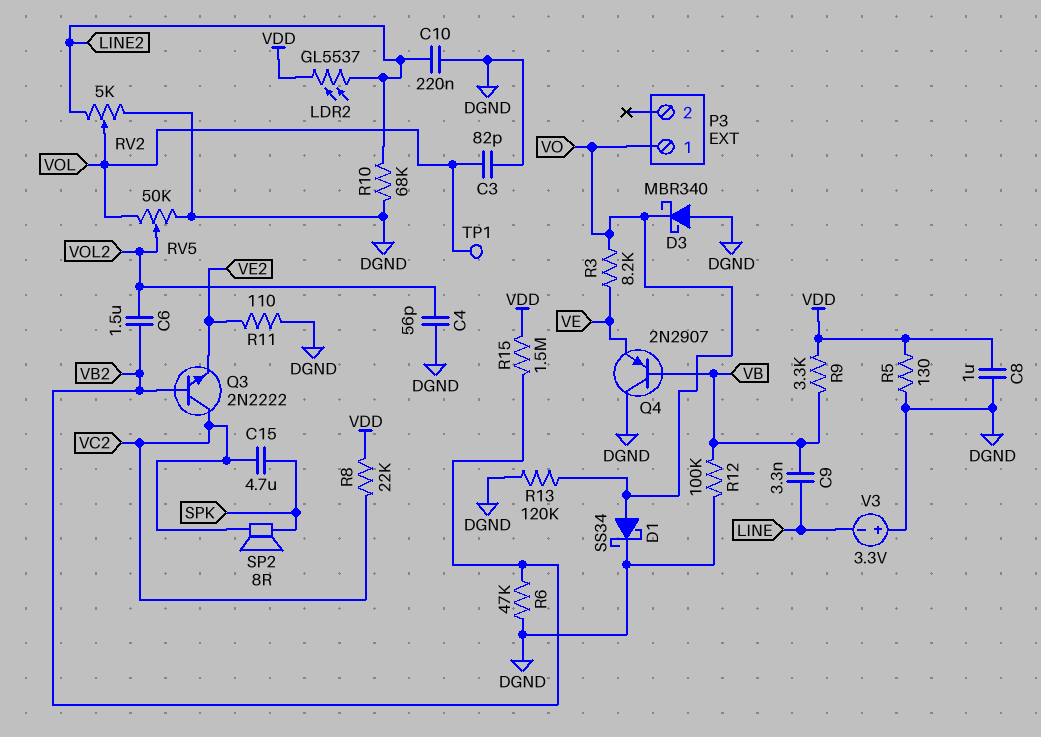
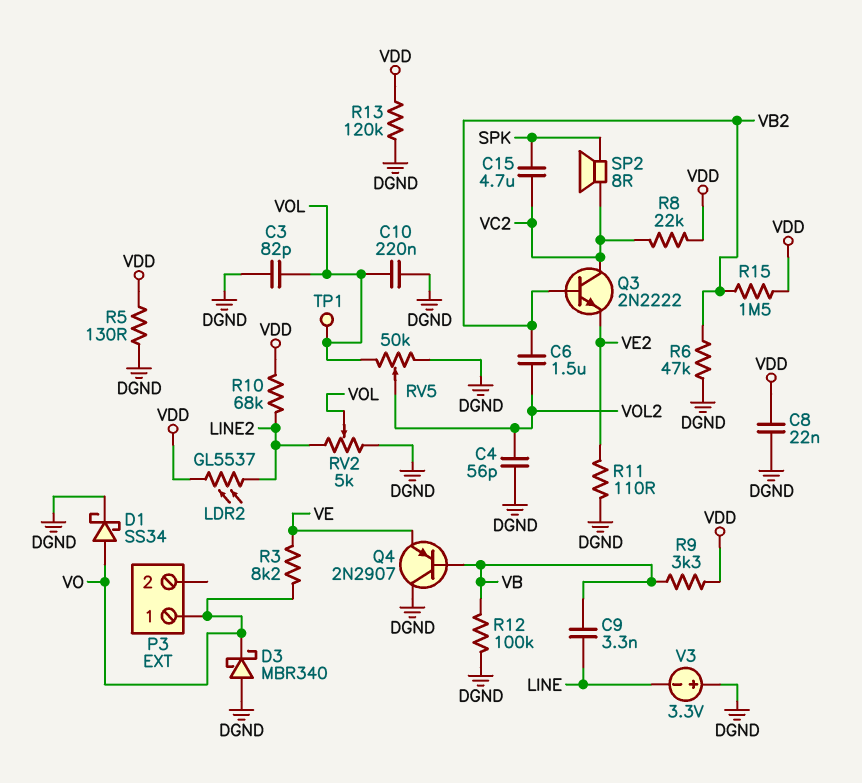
C8: 1uF (DGND, VDD) -> 22nF (DGND, VDD)
C10: 220nF (DGND, LINE2) -> 220nF (DGND, VOL)
R10: 68k (DGND, LINE2) -> 68k (LINE2, VDD)
R13: 120k (DGND, VO) -> 120k (DGND, VDD)

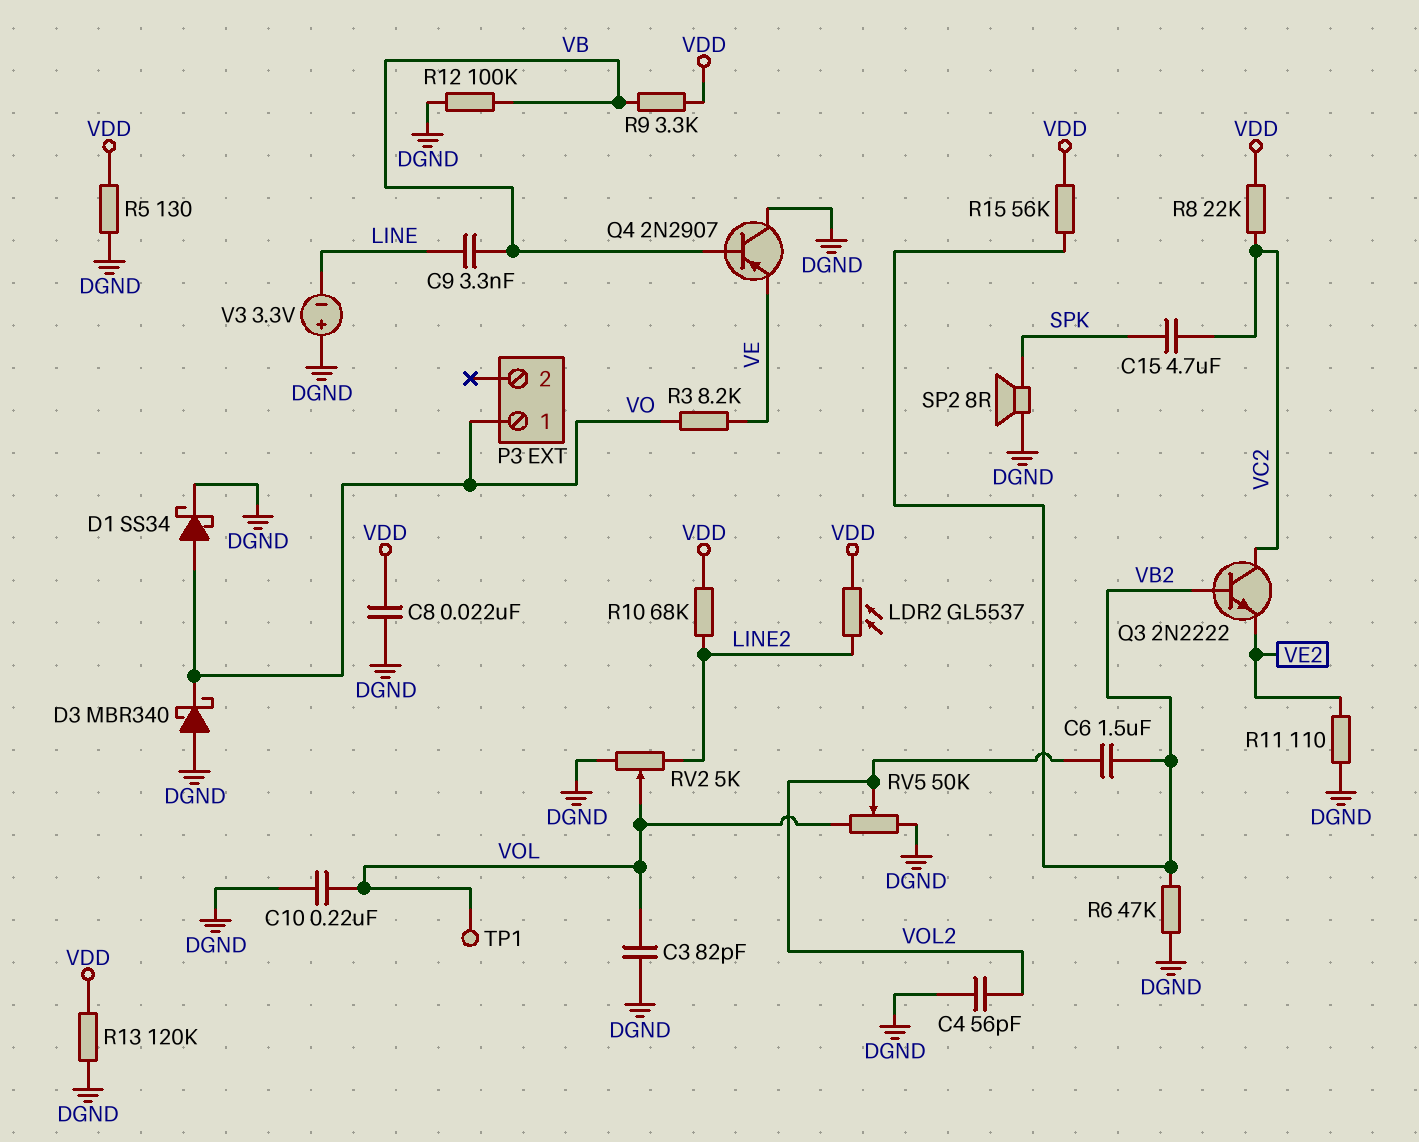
R15: 1.5M (VB2, VDD) -> 56k (VB2, VDD)
SP2: speaker 8R (SPK, VC2) -> speaker 8R (DGND, SPK)

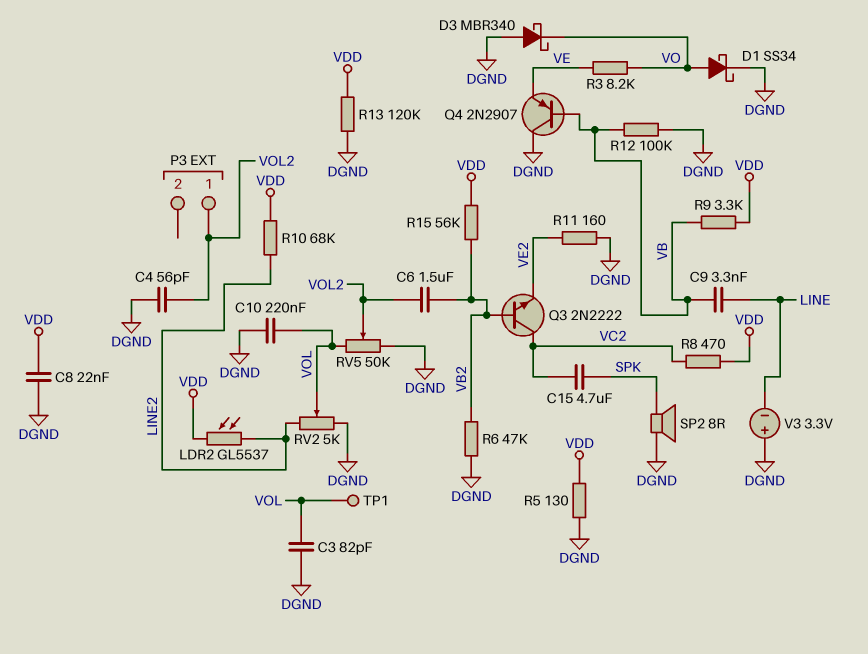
P3 pin 1: VO -> VOL2
R8: 22k (VC2, VDD) -> 470 (VC2, VDD)
R11: 110 (DGND, VE2) -> 160 (DGND, VE2)

